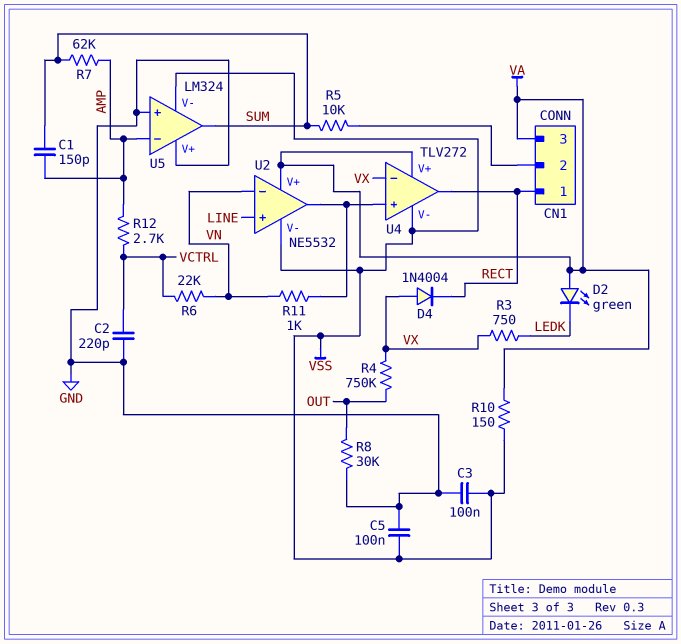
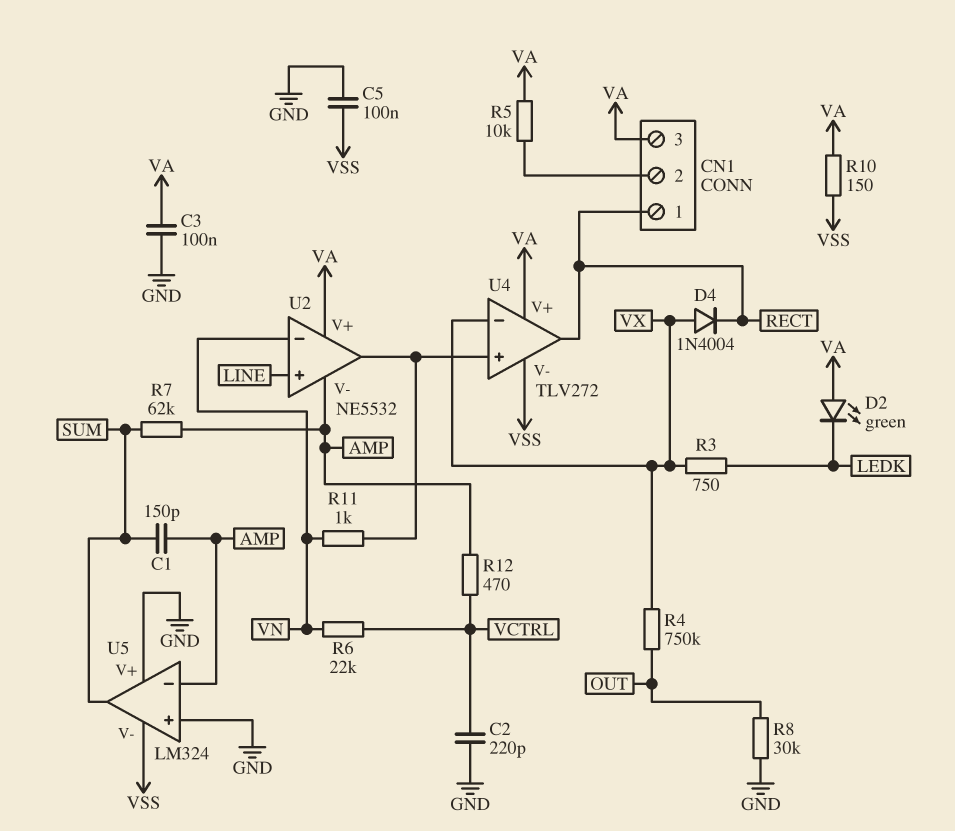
C3: 100nF (GND, VSS) -> 100nF (GND, VA)
R5: 10k (CN1/2, SUM) -> 10k (CN1/2, VA)
R12: 2.7k (AMP, VCTRL) -> 470 (AMP, VCTRL)
U2 pin V-: VSS -> AMP

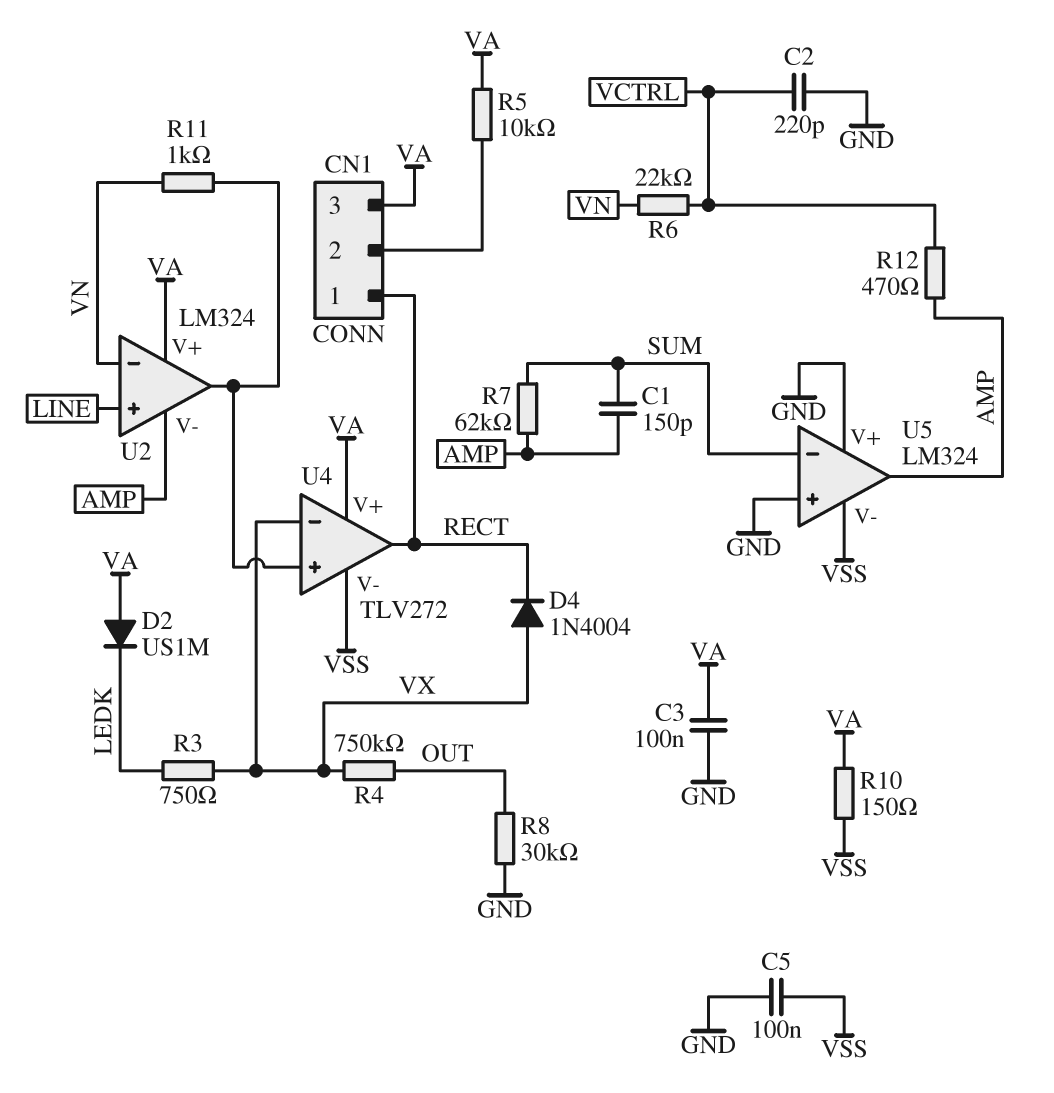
D2: LED green (A VA, K LEDK) -> diode US1M (A VA, K LEDK)
U2: NE5532 -> LM324
U5 pin in-: AMP -> SUM
U5 pin out: SUM -> AMP

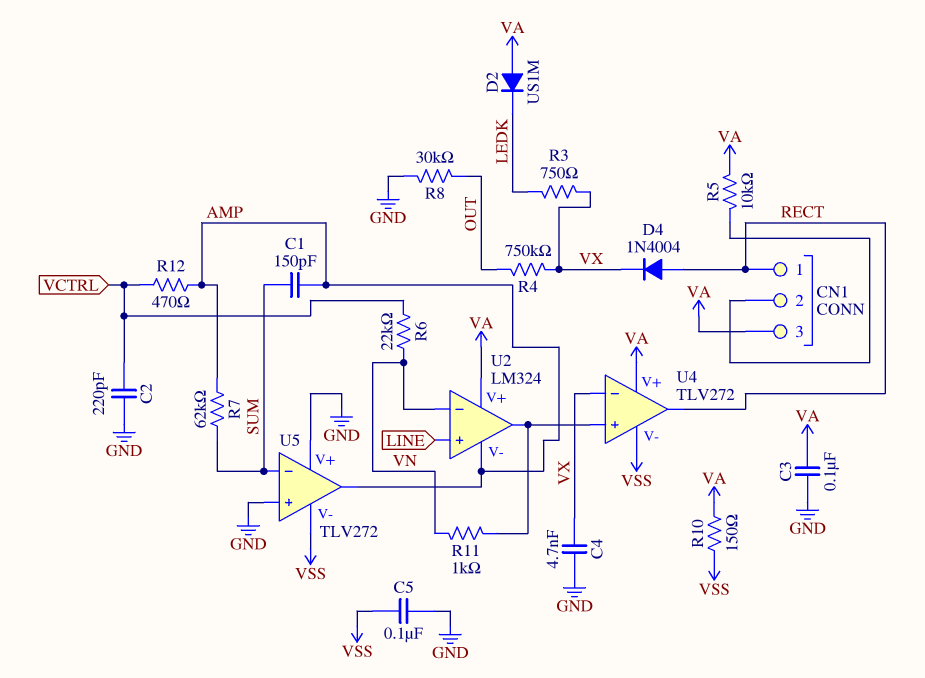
C4: none -> 4.7nF (GND, VX)
D4: diode 1N4004 (A VX, K RECT) -> diode 1N4004 (A RECT, K VX)
U5: LM324 -> TLV272

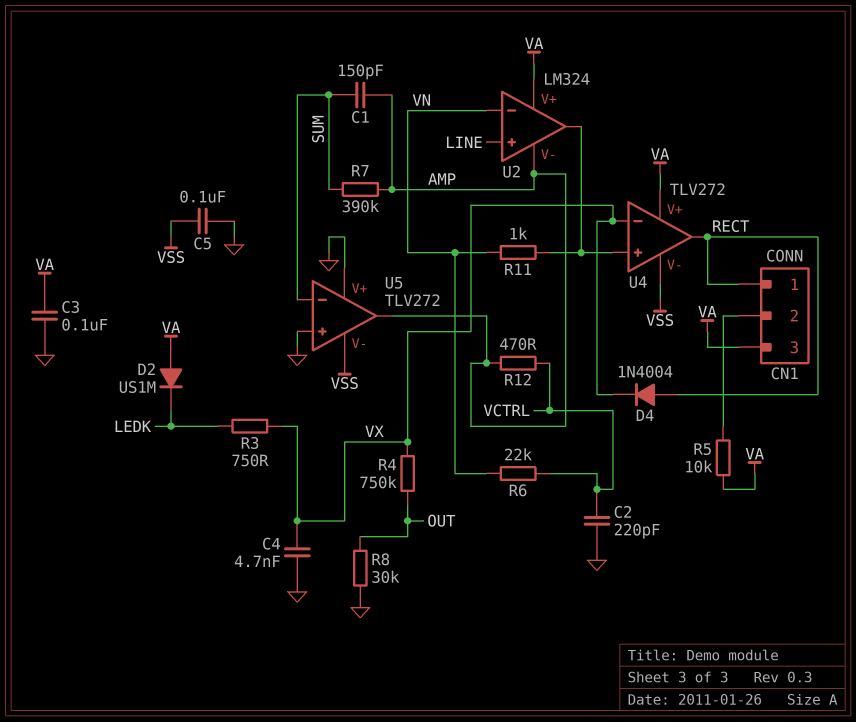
R7: 62k (AMP, SUM) -> 390k (AMP, SUM)
R10: 150 (VA, VSS) -> none

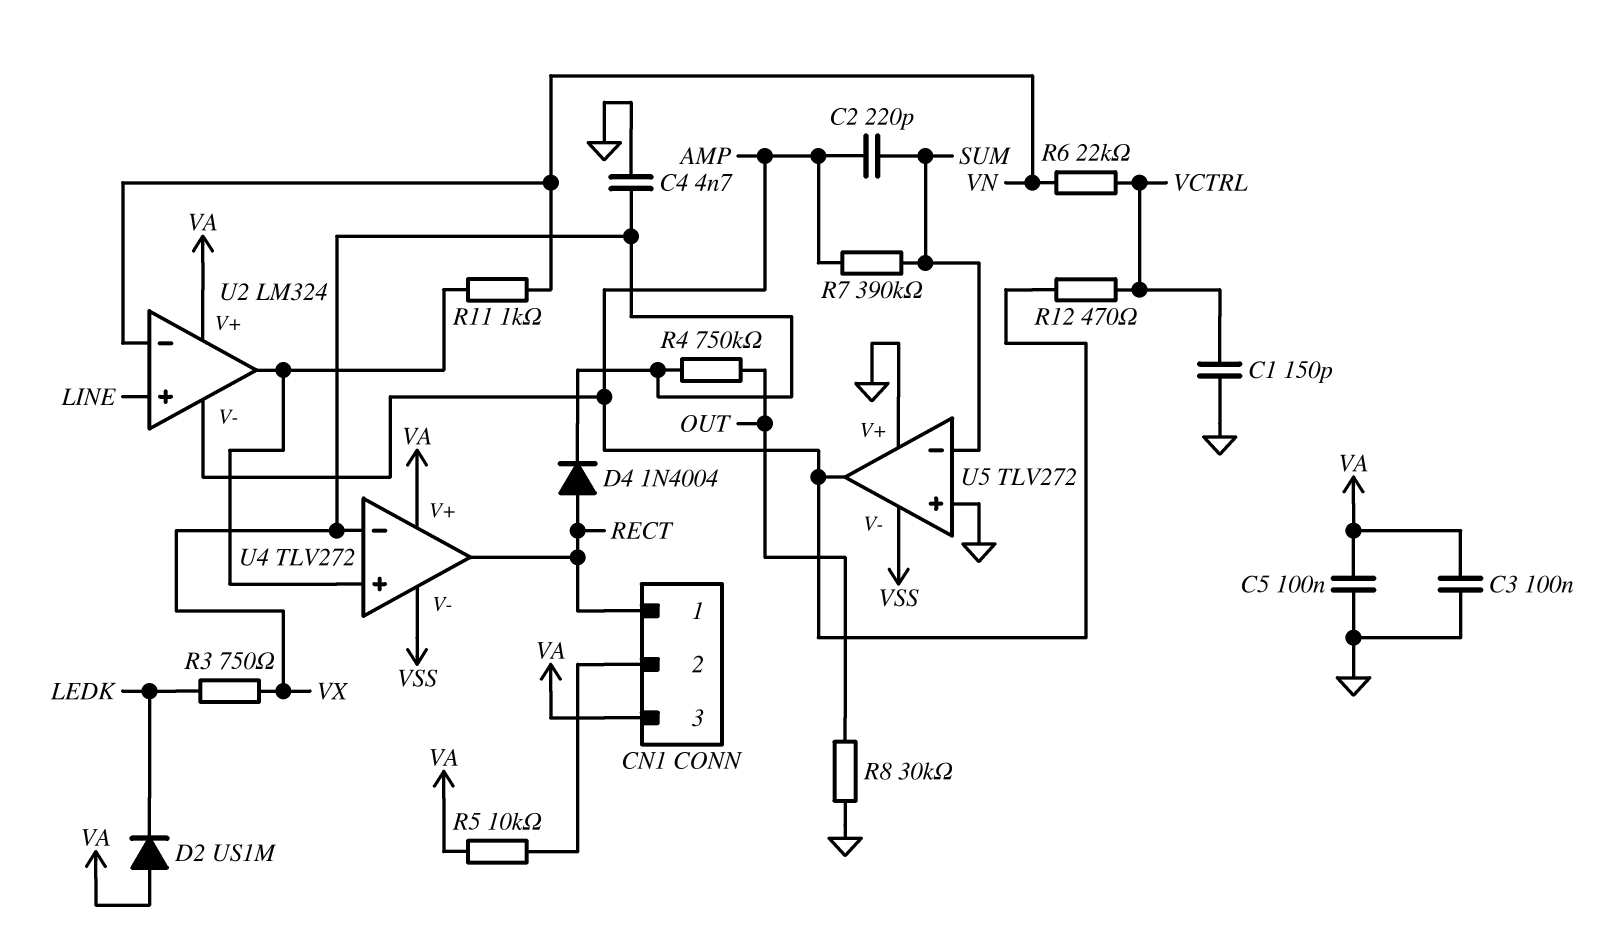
C1: 150pF (AMP, SUM) -> 150pF (GND, VCTRL)
C2: 220pF (GND, VCTRL) -> 220pF (AMP, SUM)
C5: 100nF (GND, VSS) -> 100nF (GND, VA)

